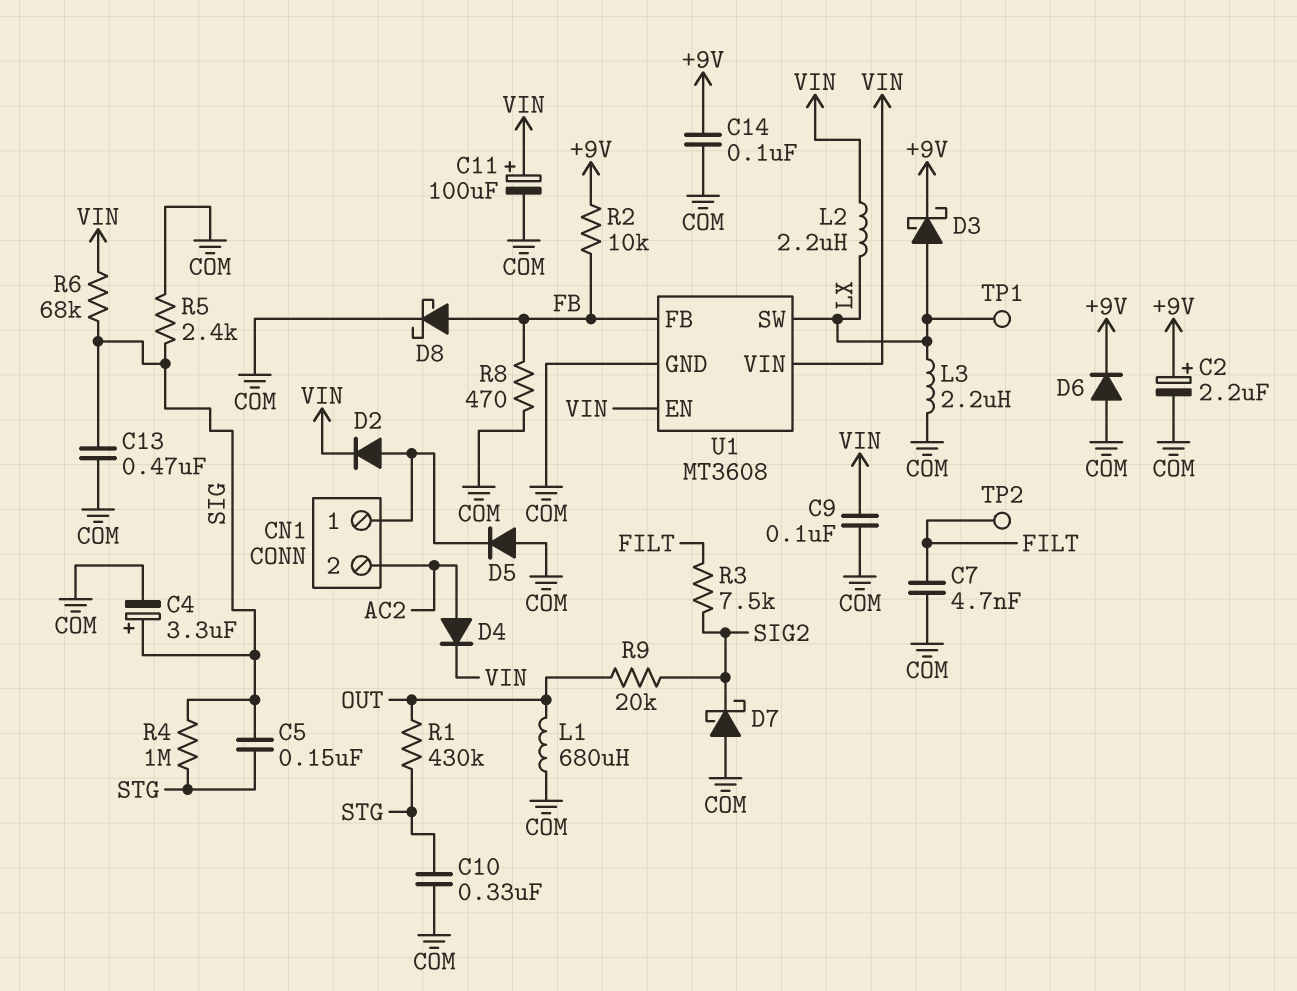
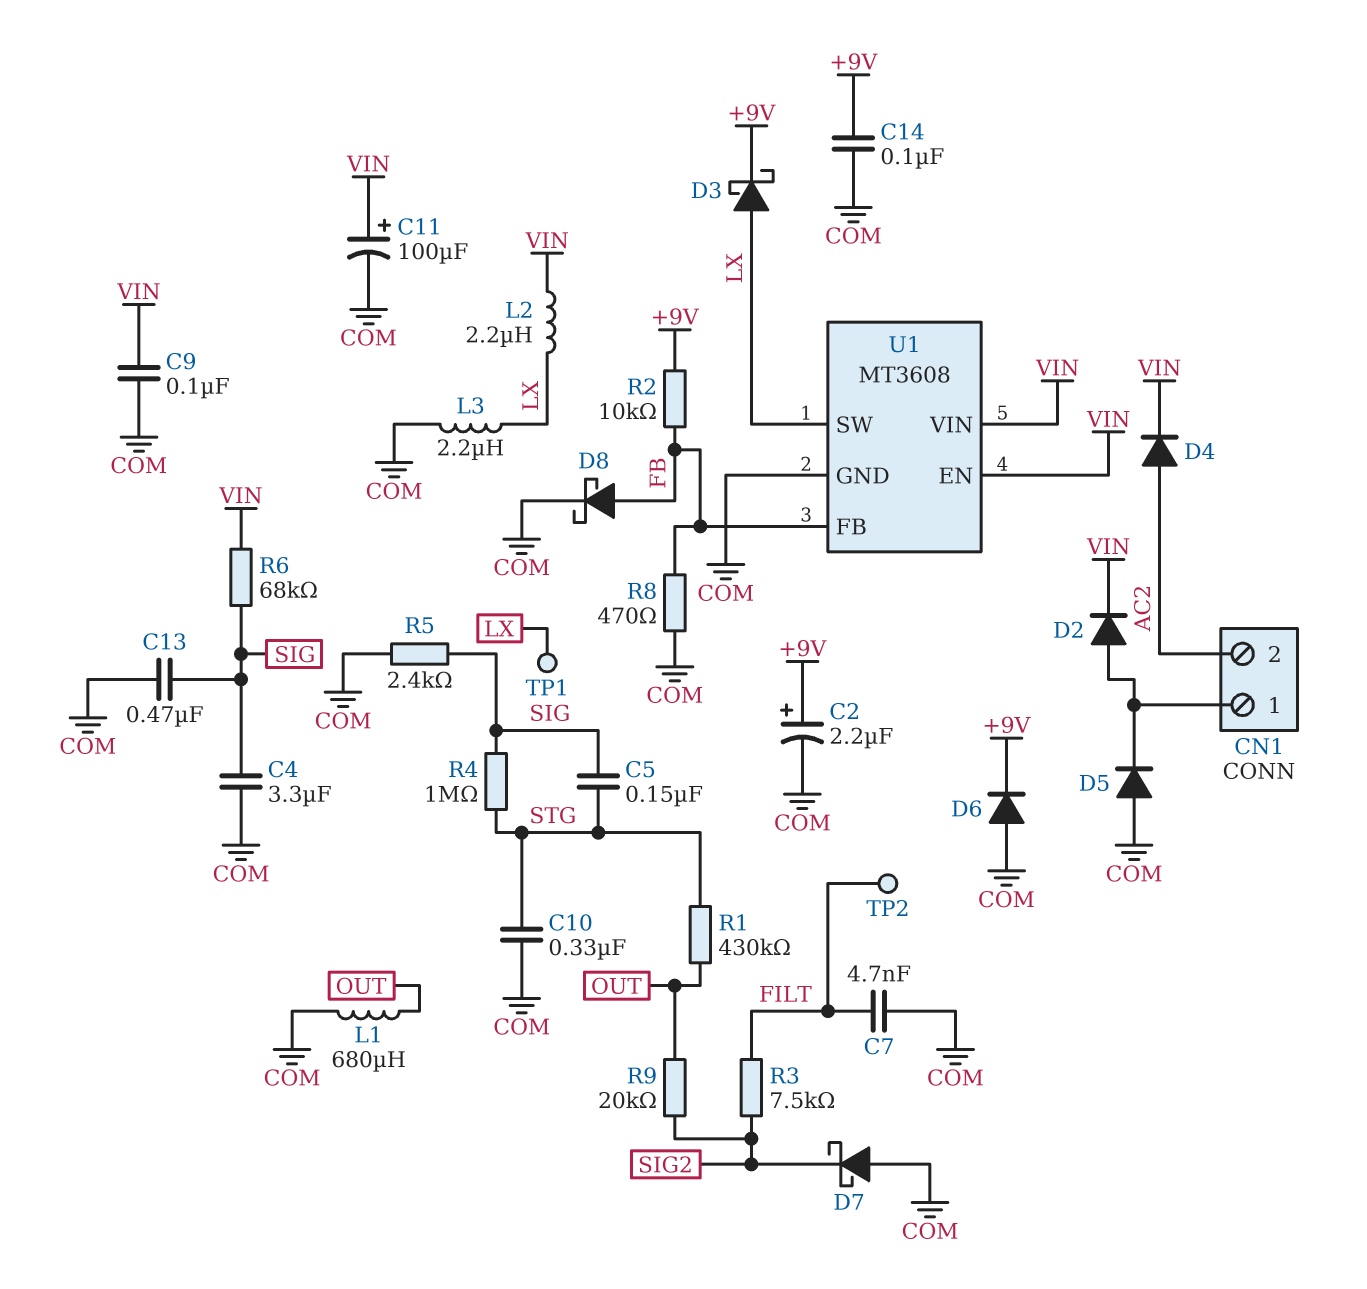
C4: 3.3uF (plus SIG, minus COM) -> 3.3uF (COM, SIG)

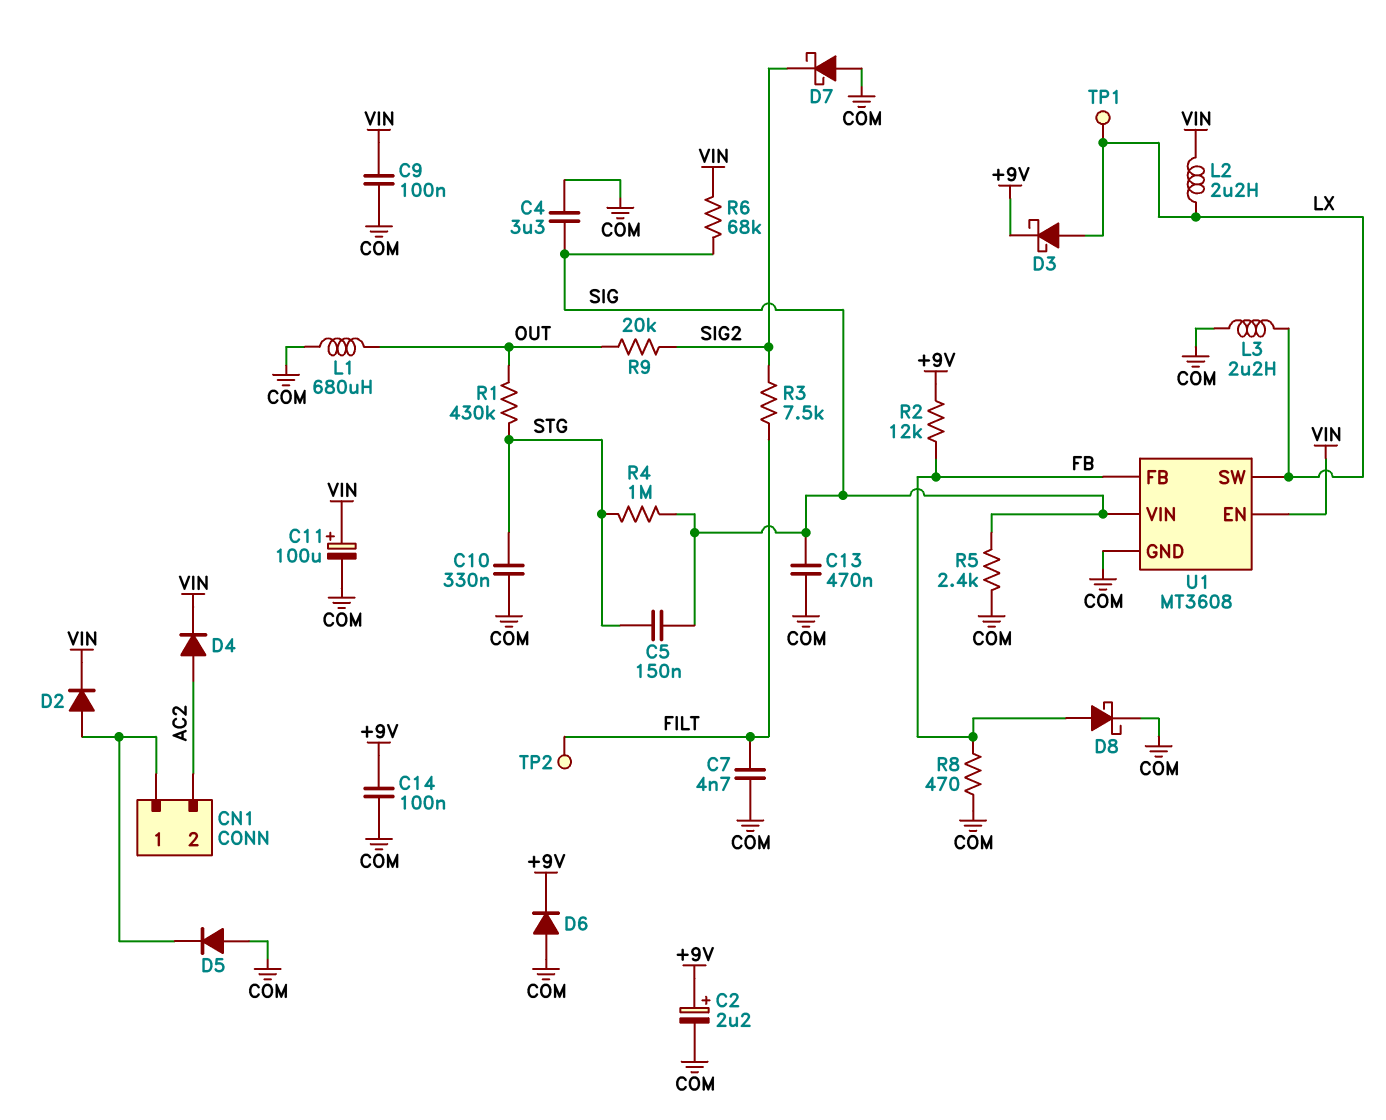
R2: 10k (+9V, FB) -> 12k (+9V, FB)
U1 pin VIN: VIN -> SIG

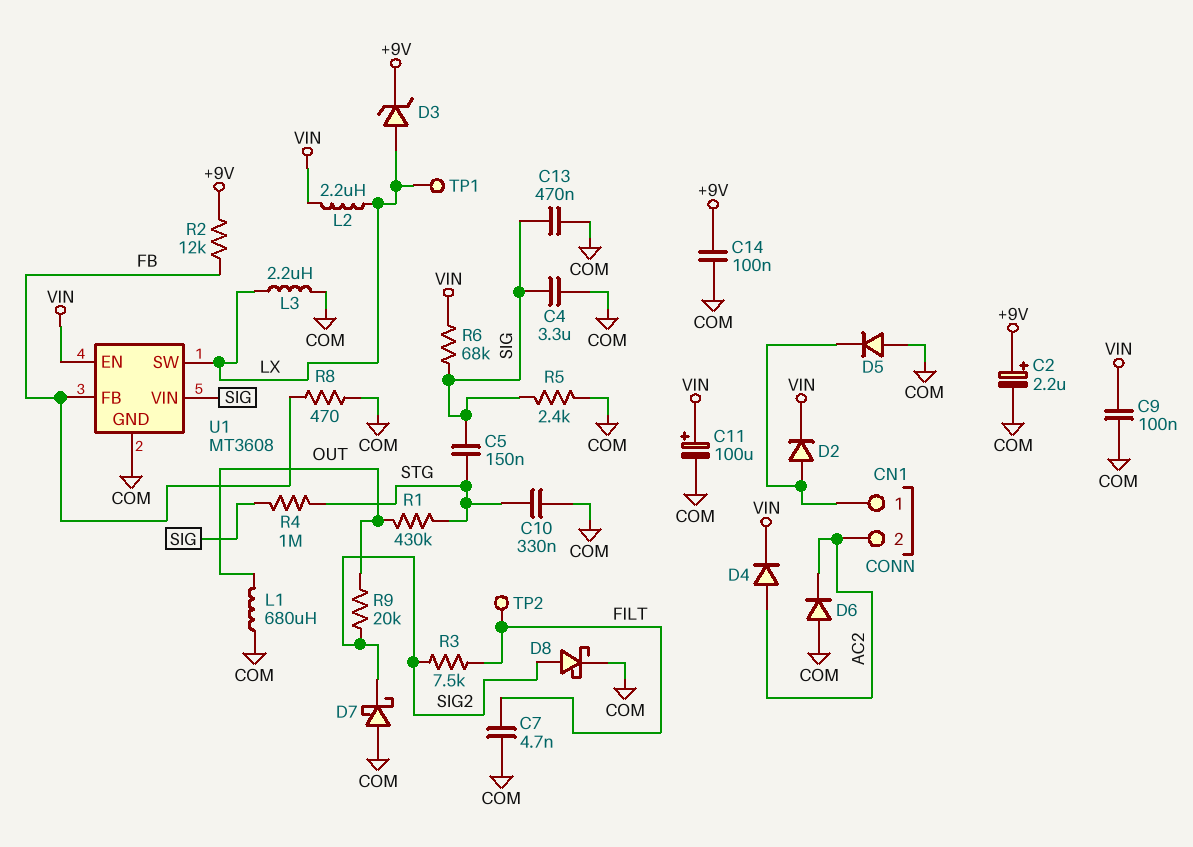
D3: schottky (A LX, K +9V) -> zener (A LX, K +9V)
D6: diode (A COM, K +9V) -> diode (A COM, K AC2)
D8: schottky (A FB, K COM) -> schottky (A SIG2, K COM)

